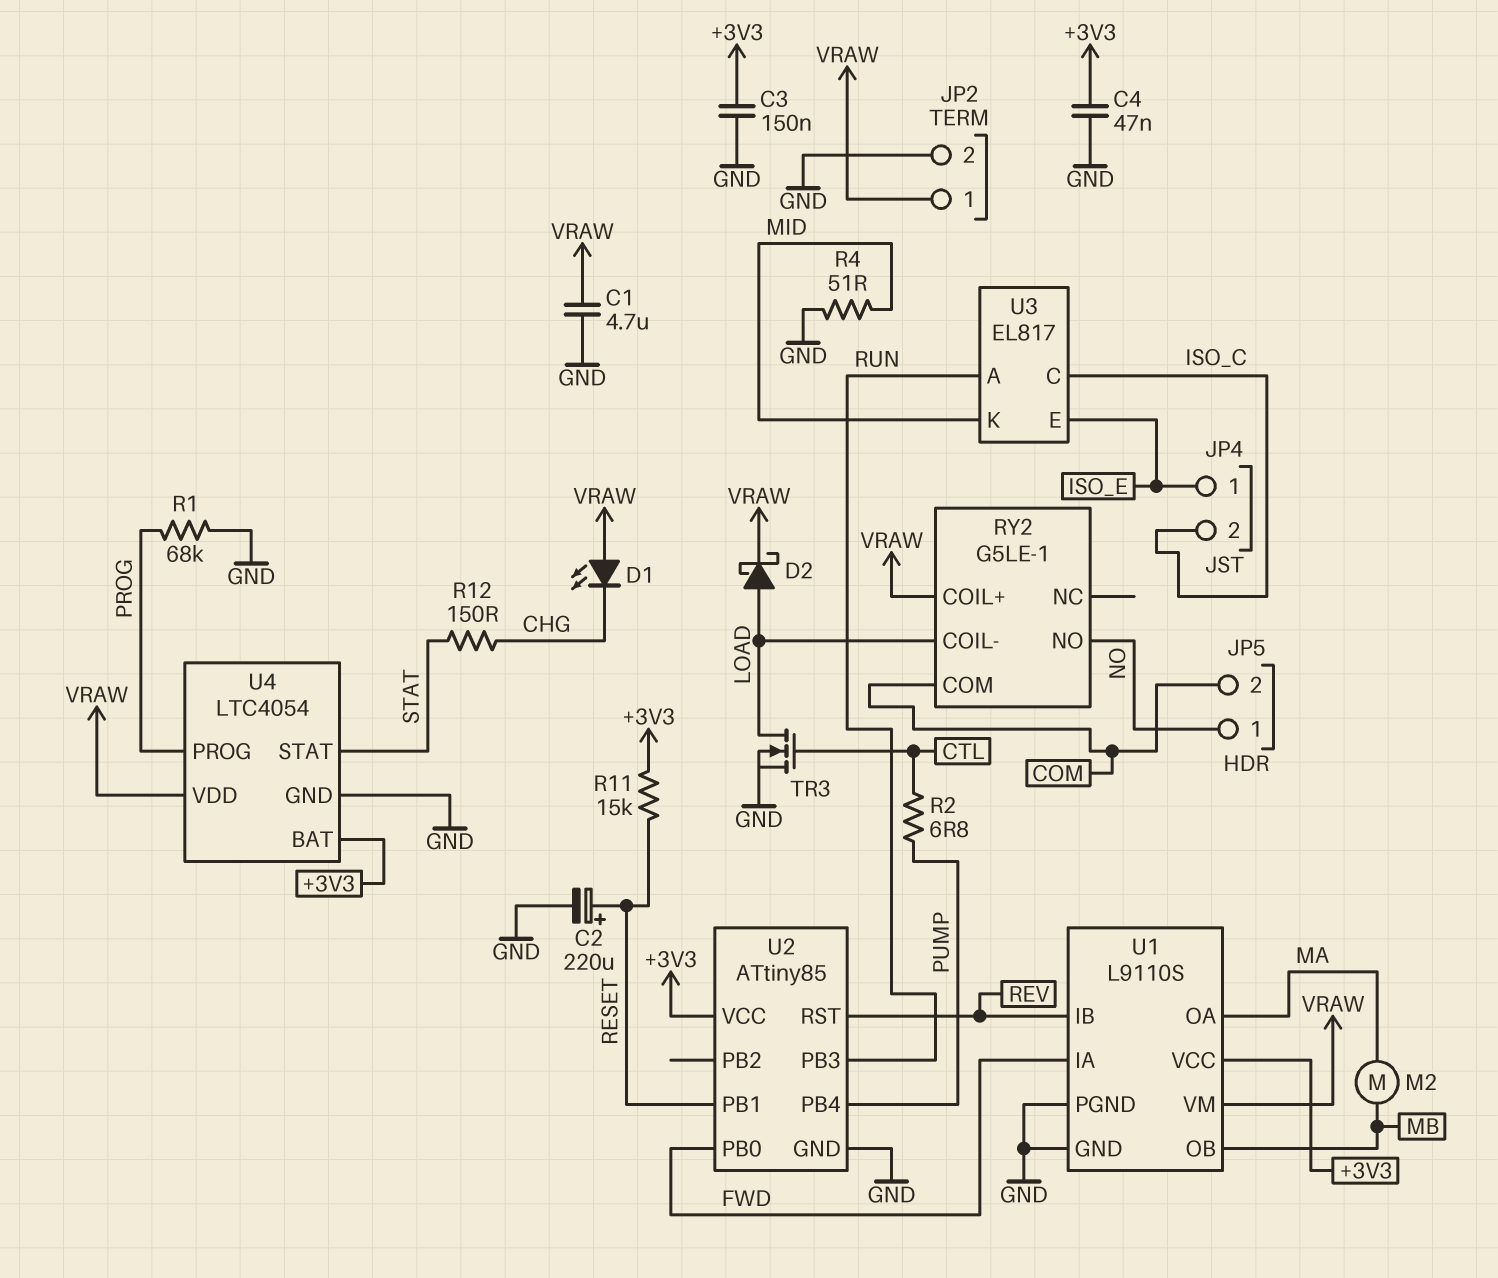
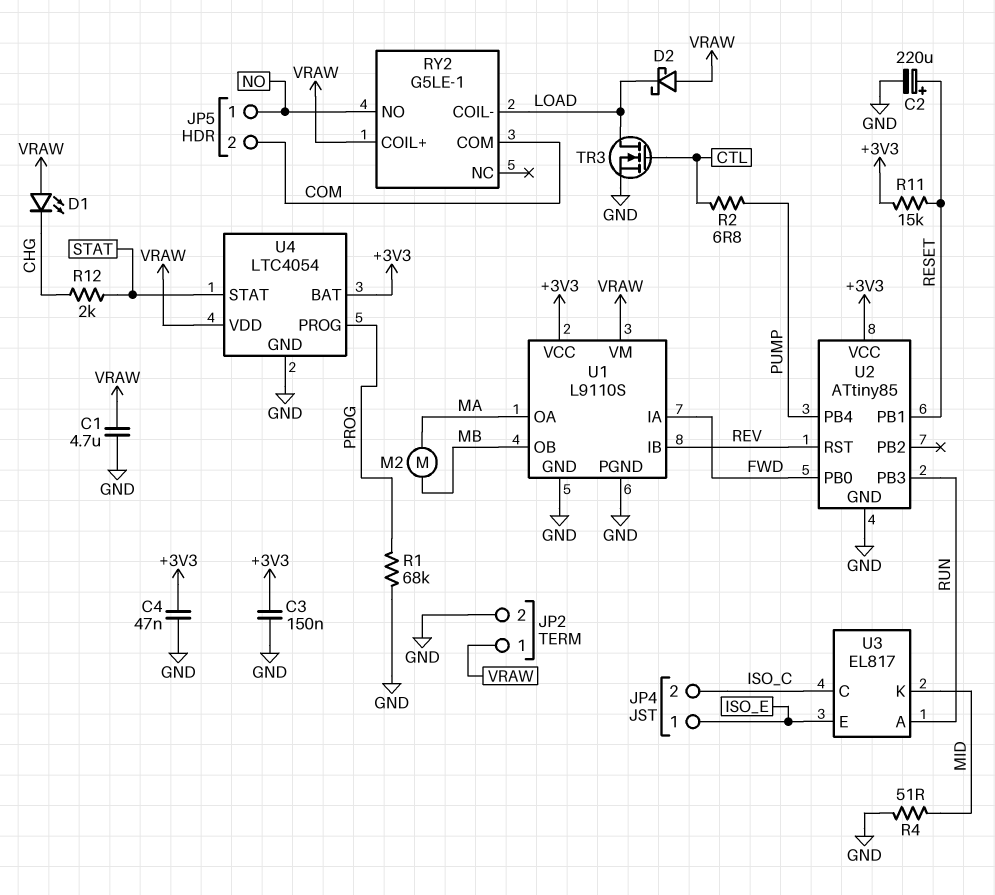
D2: schottky (A LOAD, K VRAW) -> schottky (A VRAW, K LOAD)
R12: 150 (CHG, STAT) -> 2k (CHG, STAT)

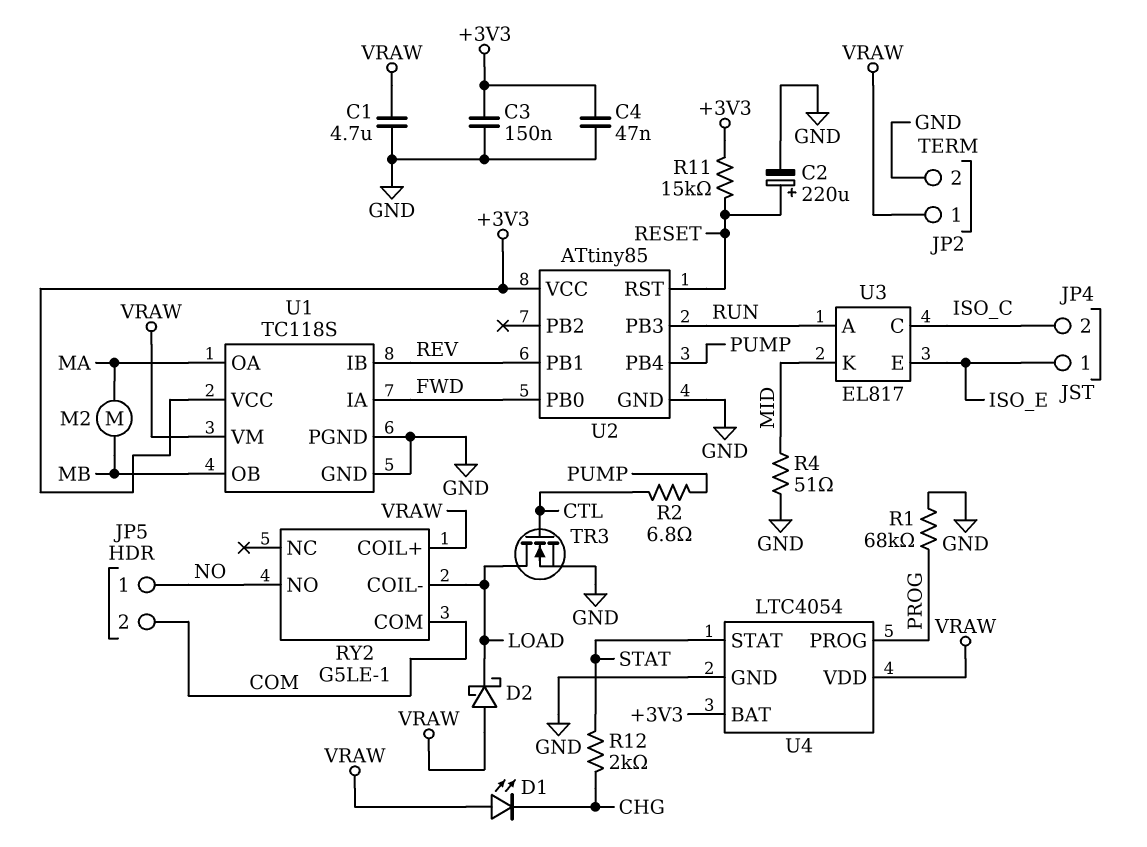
U1: L9110S -> TC118S
U2 pin PB1: RESET -> REV
U2 pin RST: REV -> RESET

